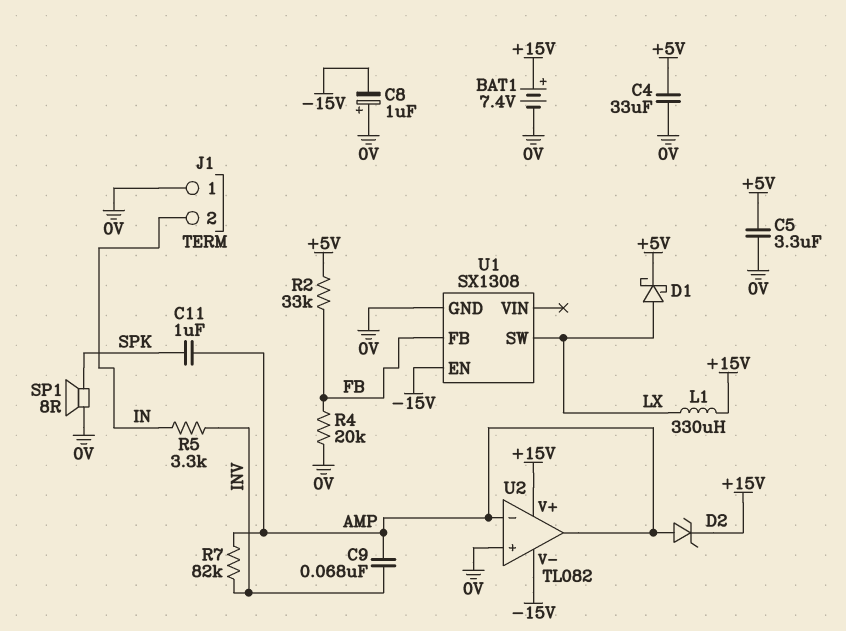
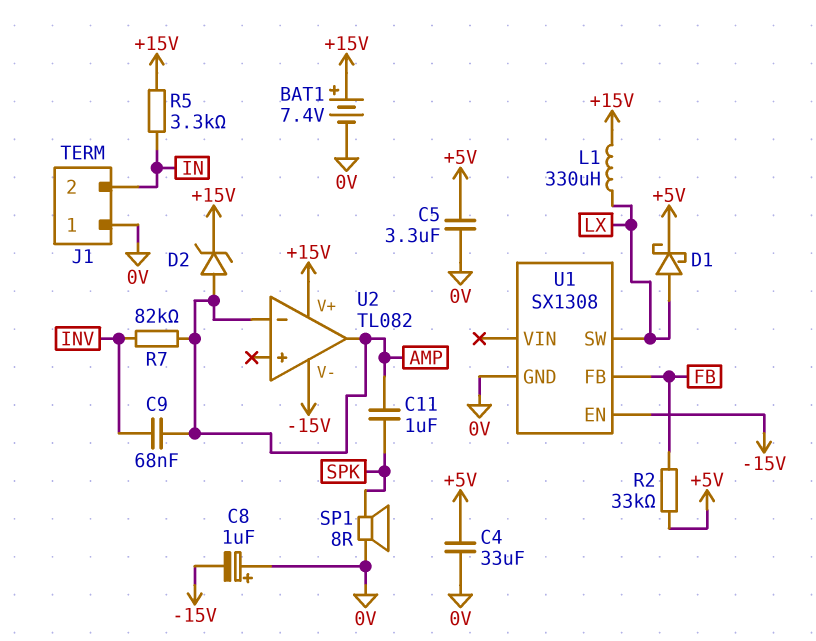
R4: 20k (0V, FB) -> none
R5: 3.3k (IN, INV) -> 3.3k (+15V, IN)
U2 pin in+: 0V -> none

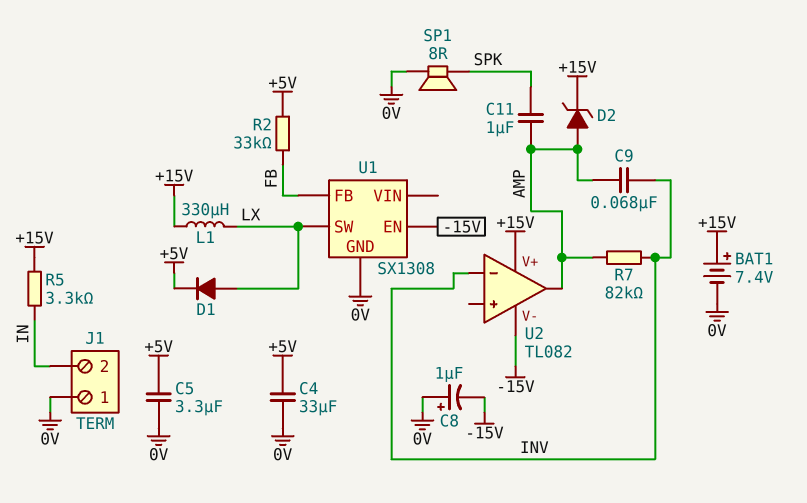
D1: schottky (A LX, K +5V) -> diode (A LX, K +5V)
U2 pin in-: AMP -> INV

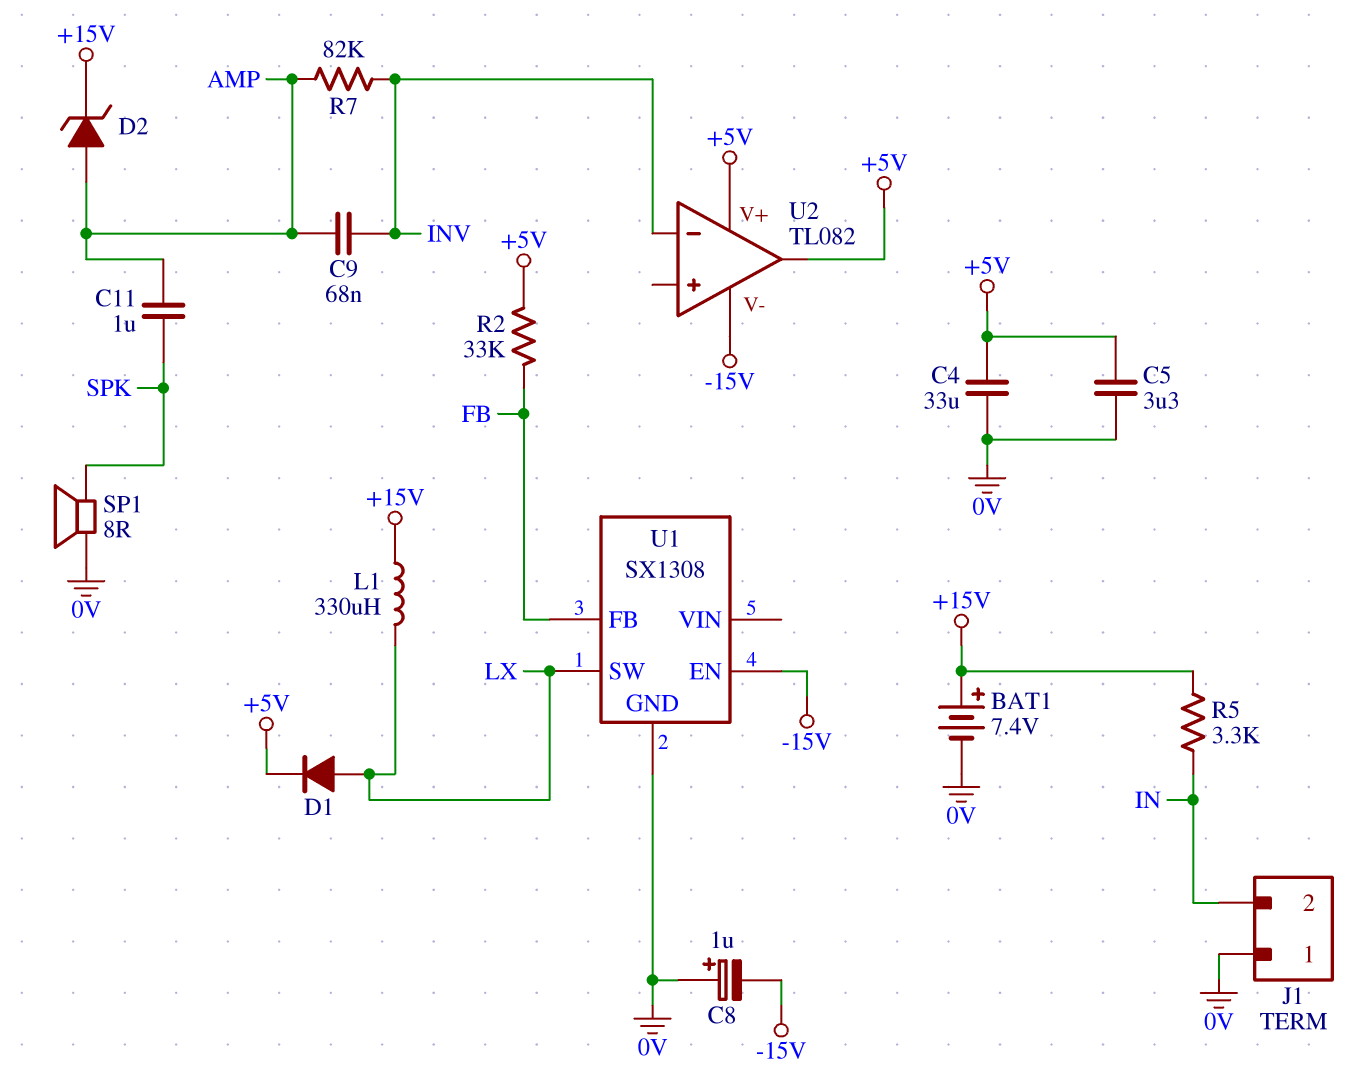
U2 pin V+: +15V -> +5V
U2 pin out: AMP -> +5V

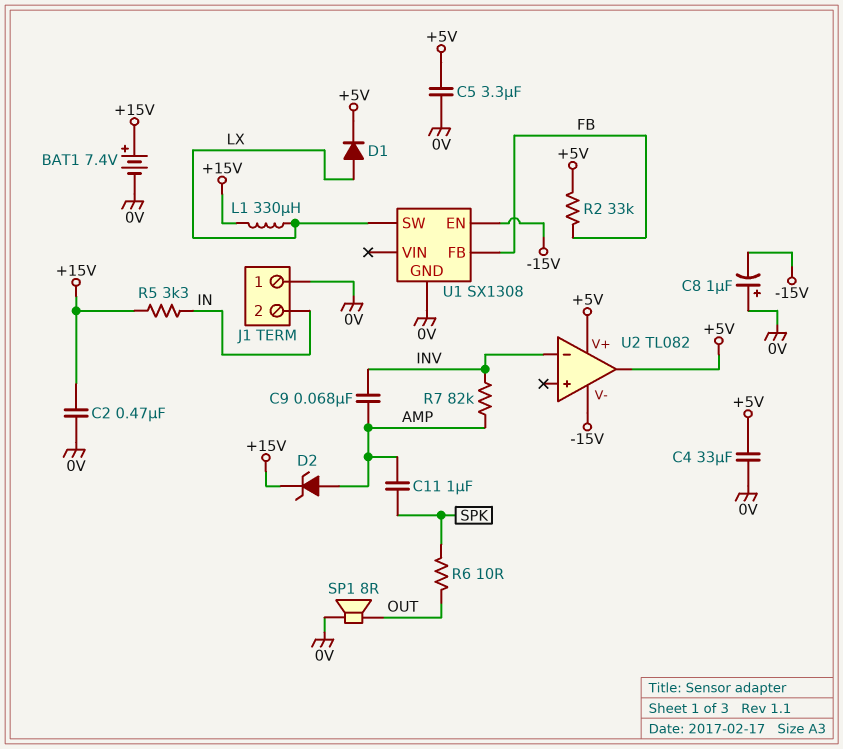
C2: none -> 470nF (+15V, 0V)
R6: none -> 10 (OUT, SPK)
SP1: speaker 8R (0V, SPK) -> speaker 8R (0V, OUT)

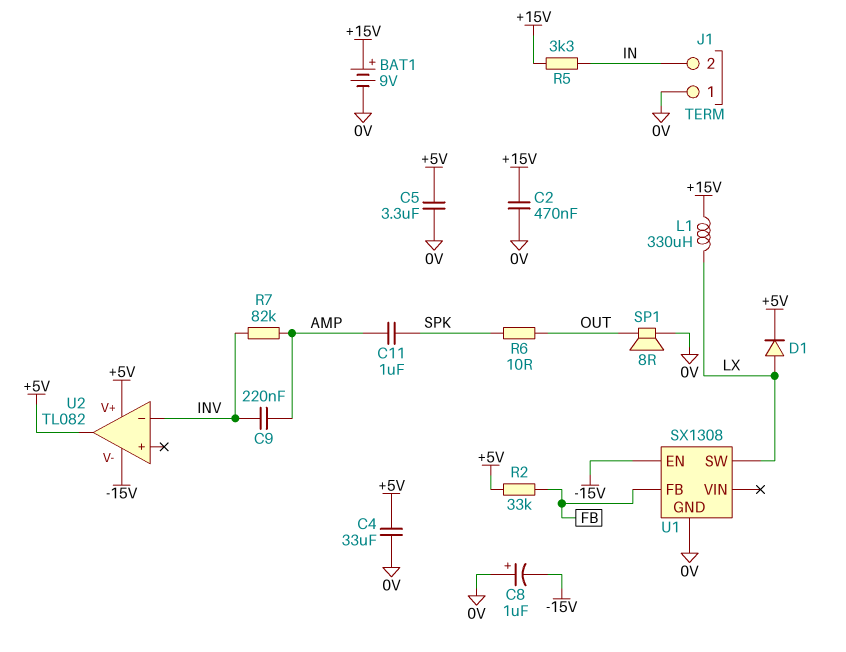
BAT1: 7.4V (plus +15V, minus 0V) -> 9V (plus +15V, minus 0V)
C9: 68nF (AMP, INV) -> 220nF (AMP, INV)
D2: zener (A AMP, K +15V) -> none

